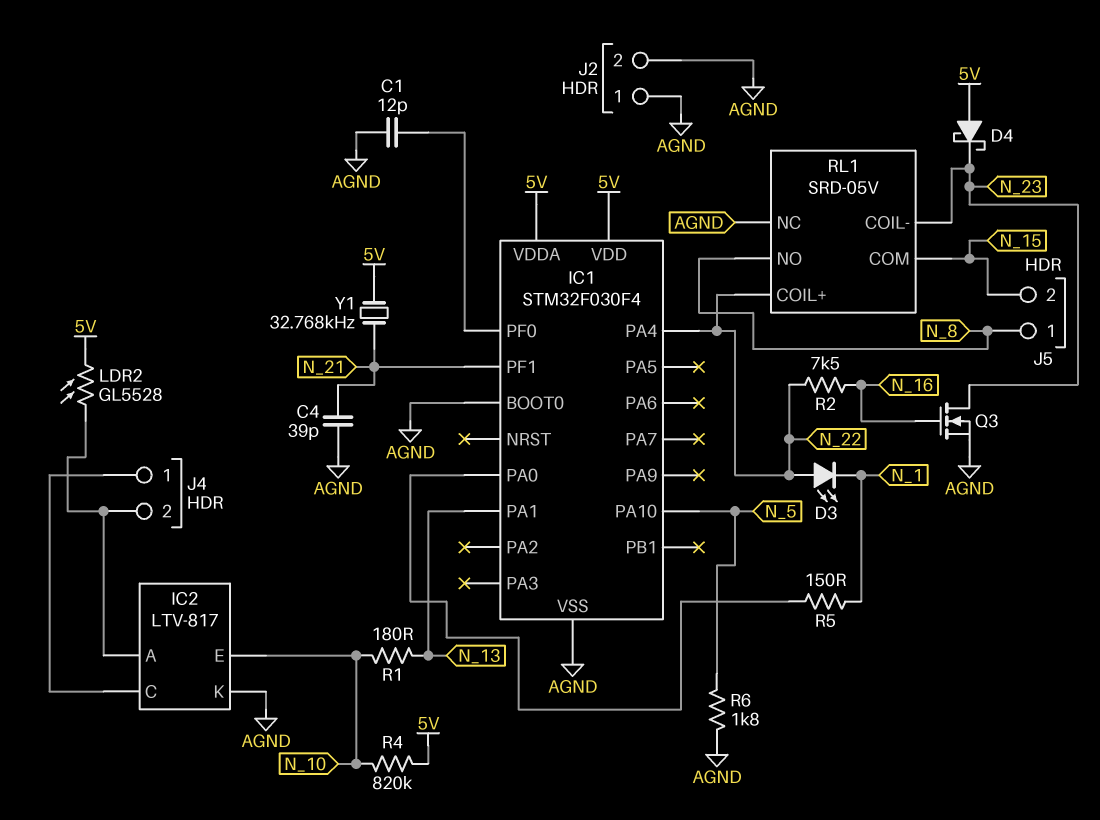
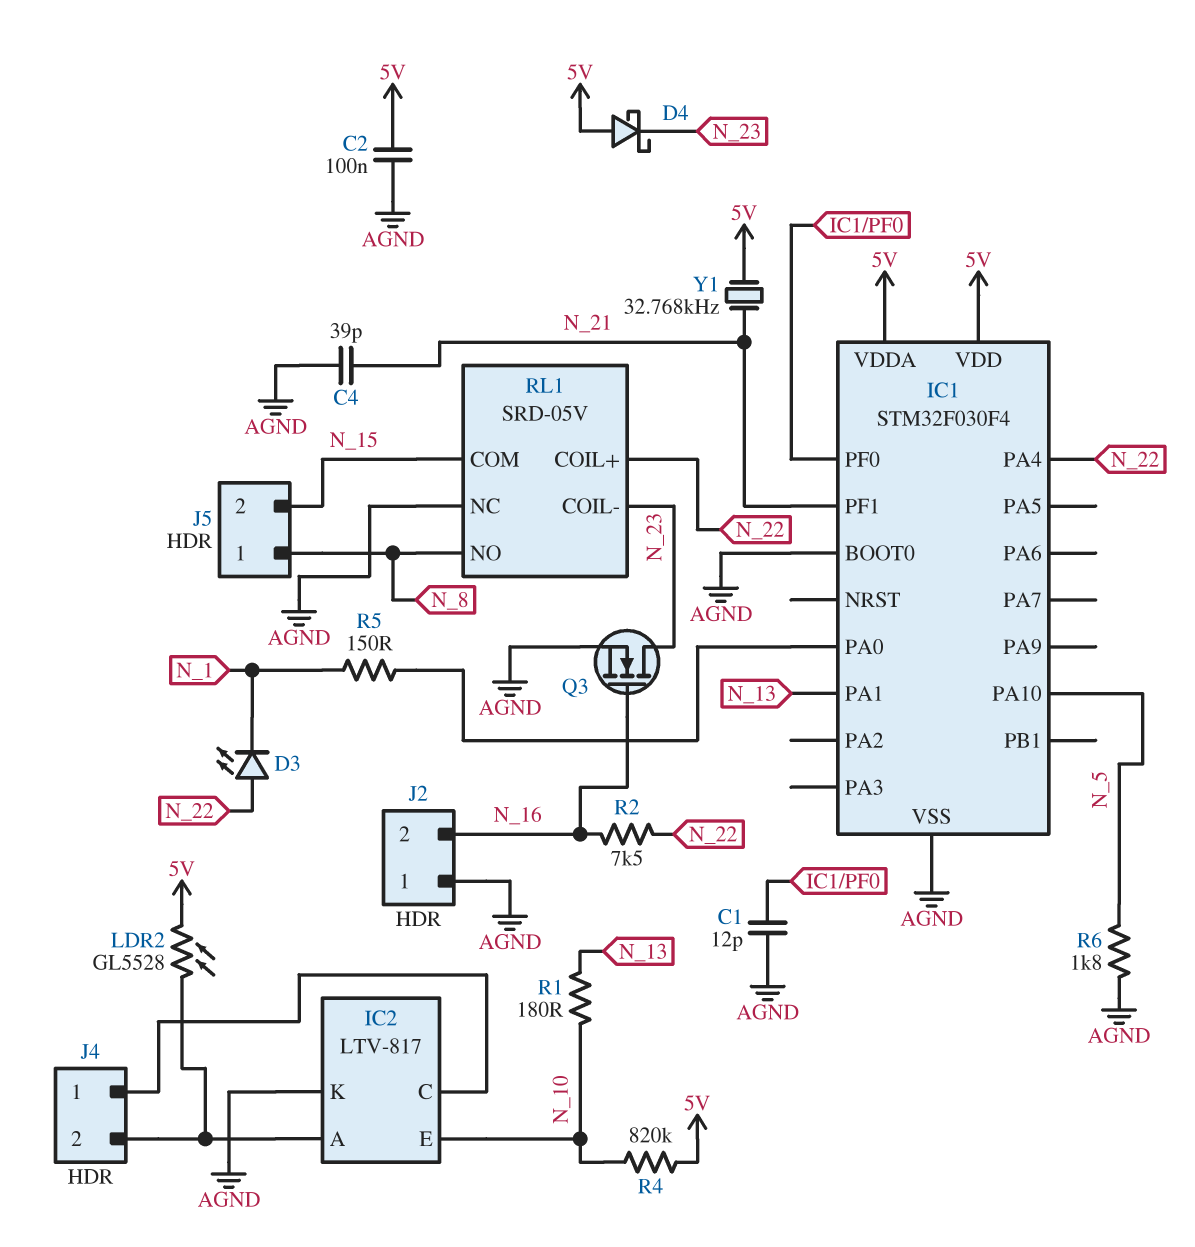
C2: none -> 100nF (5V, AGND)
J2 pin 2: AGND -> N_16

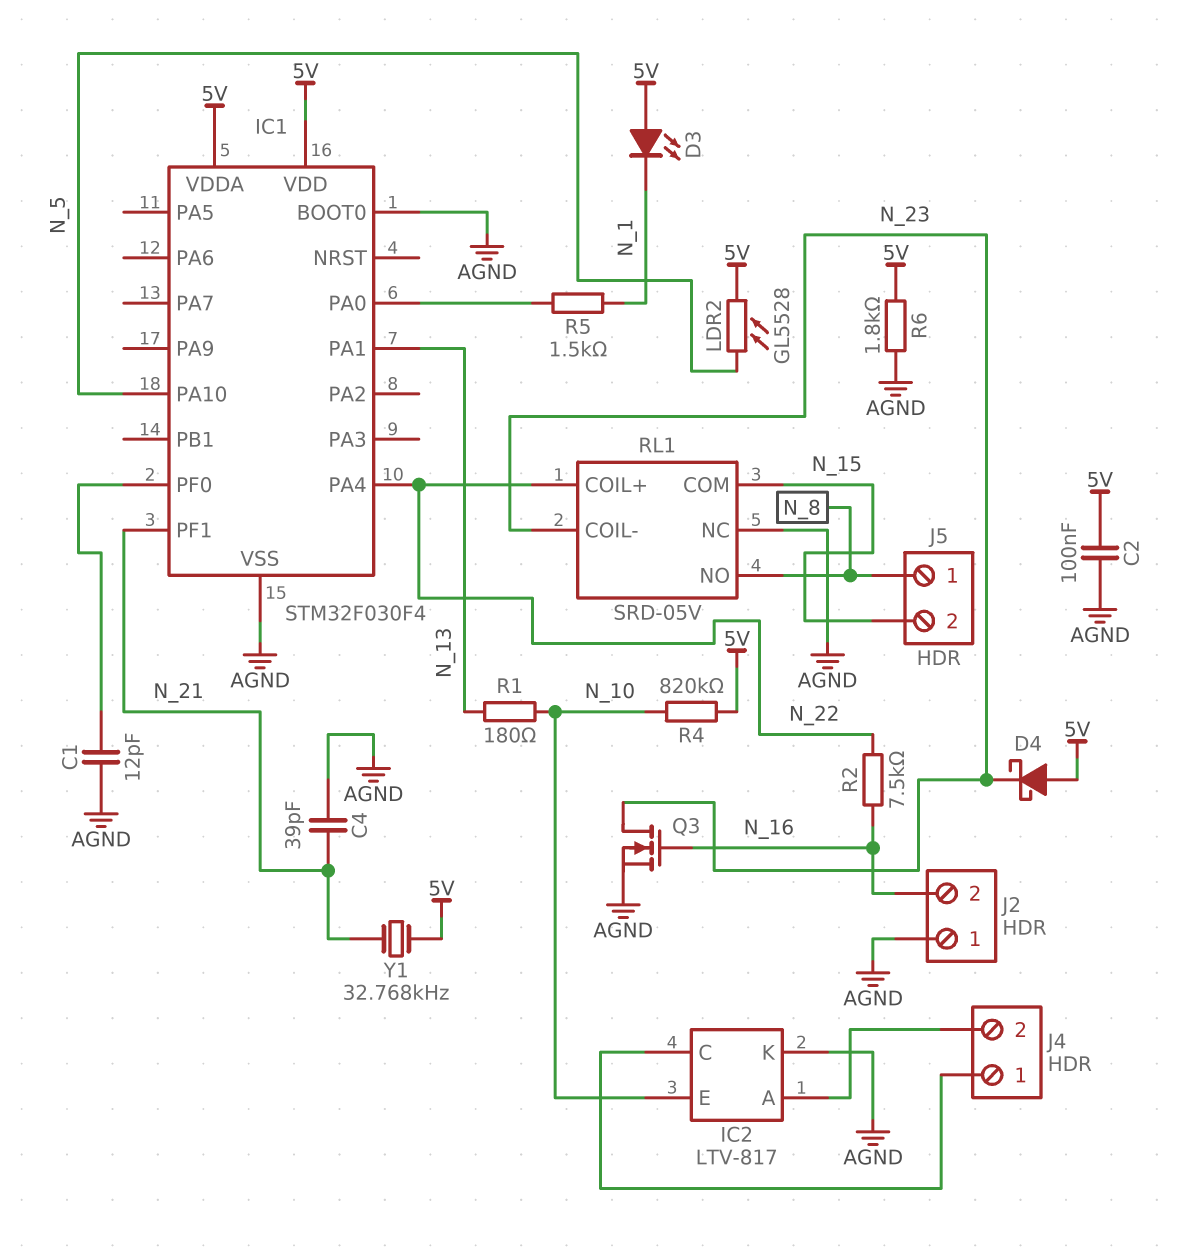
D3: LED (A N_22, K N_1) -> LED (A 5V, K N_1)
LDR2: GL5528 (5V, IC2/A) -> GL5528 (5V, N_5)
R5: 150 (IC1/PA0, N_1) -> 1.5k (IC1/PA0, N_1)
R6: 1.8k (AGND, N_5) -> 1.8k (5V, AGND)

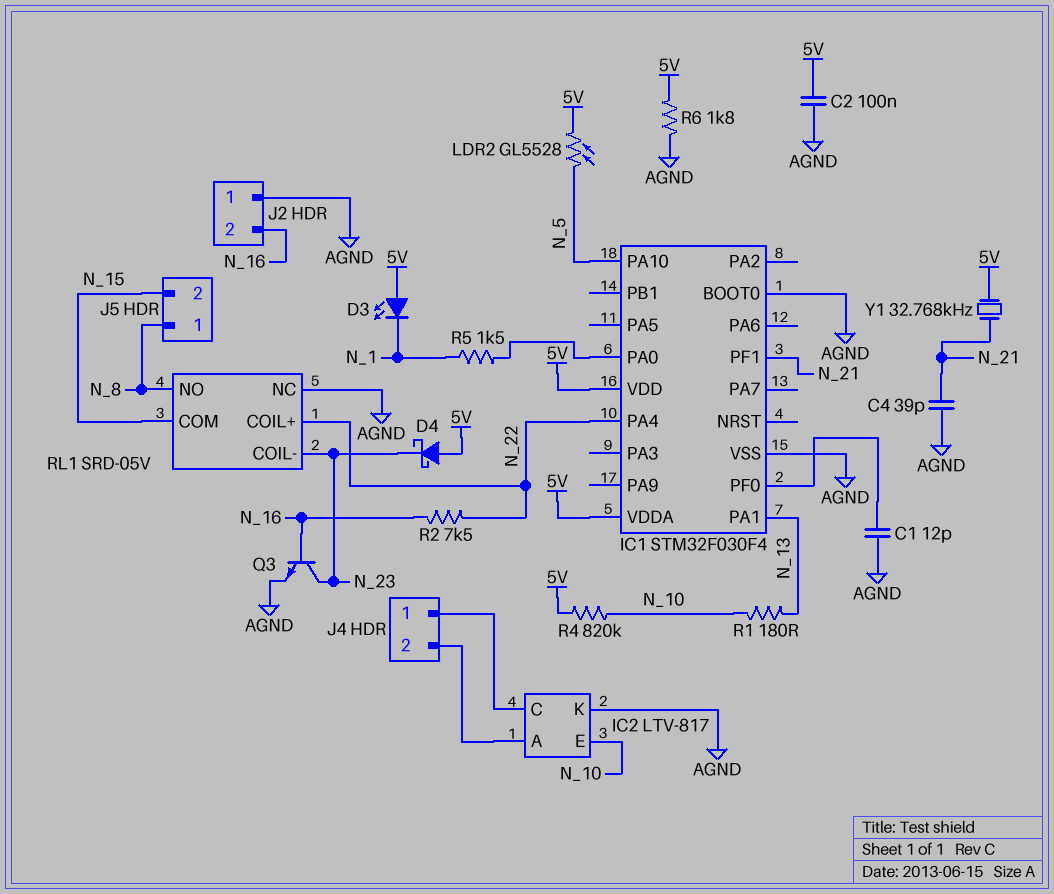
Q3: NMOS (G N_16, D N_23, S AGND) -> NPN (B N_16, C N_23, E AGND)

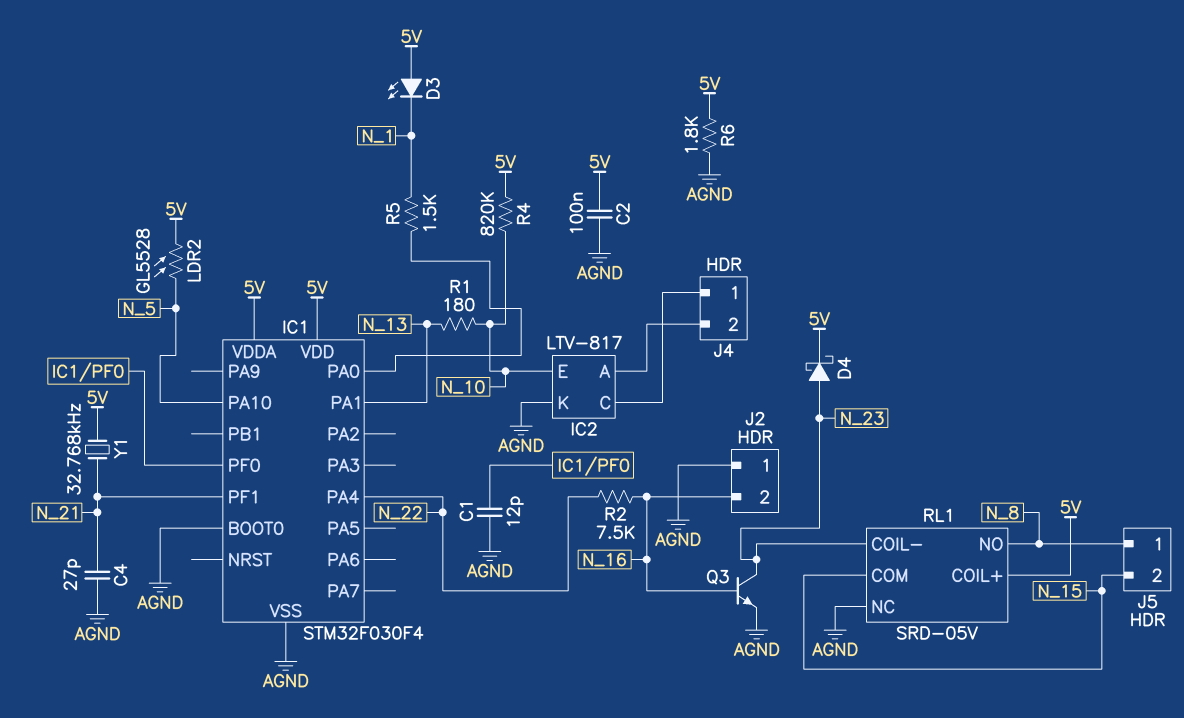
C4: 39pF (AGND, N_21) -> 27pF (AGND, N_21)
D4: schottky (A 5V, K N_23) -> schottky (A N_23, K 5V)
RL1 pin COIL+: N_22 -> 5V

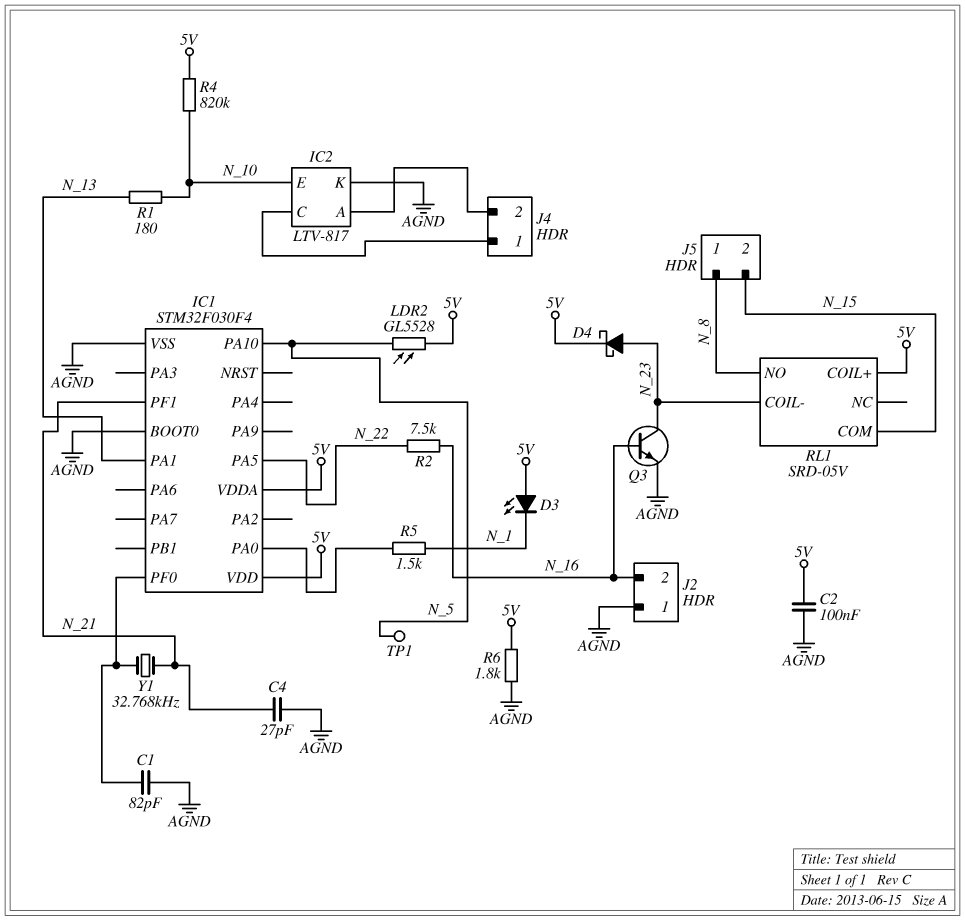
C1: 12pF (AGND, IC1/PF0) -> 82pF (AGND, IC1/PF0)
IC1 pin PA4: N_22 -> none
IC1 pin PA5: none -> N_22
RL1 pin NC: AGND -> none
TP1: none -> test point (N_5)
Y1: 32.768kHz (5V, N_21) -> 32.768kHz (IC1/PF0, N_21)

